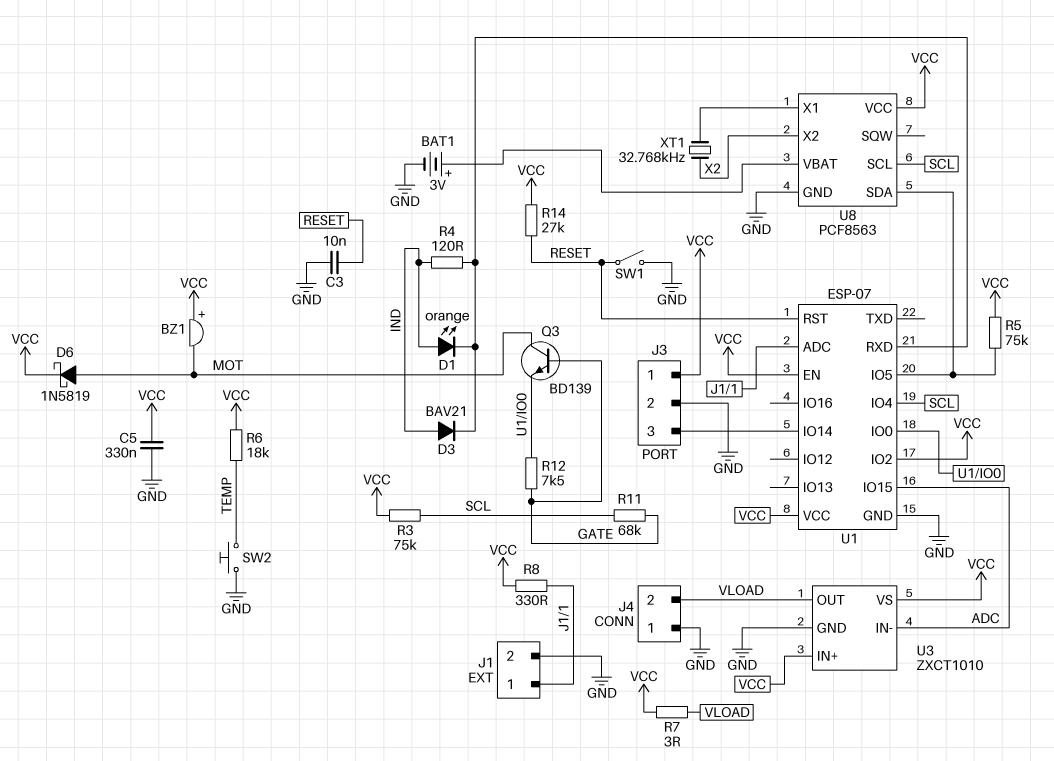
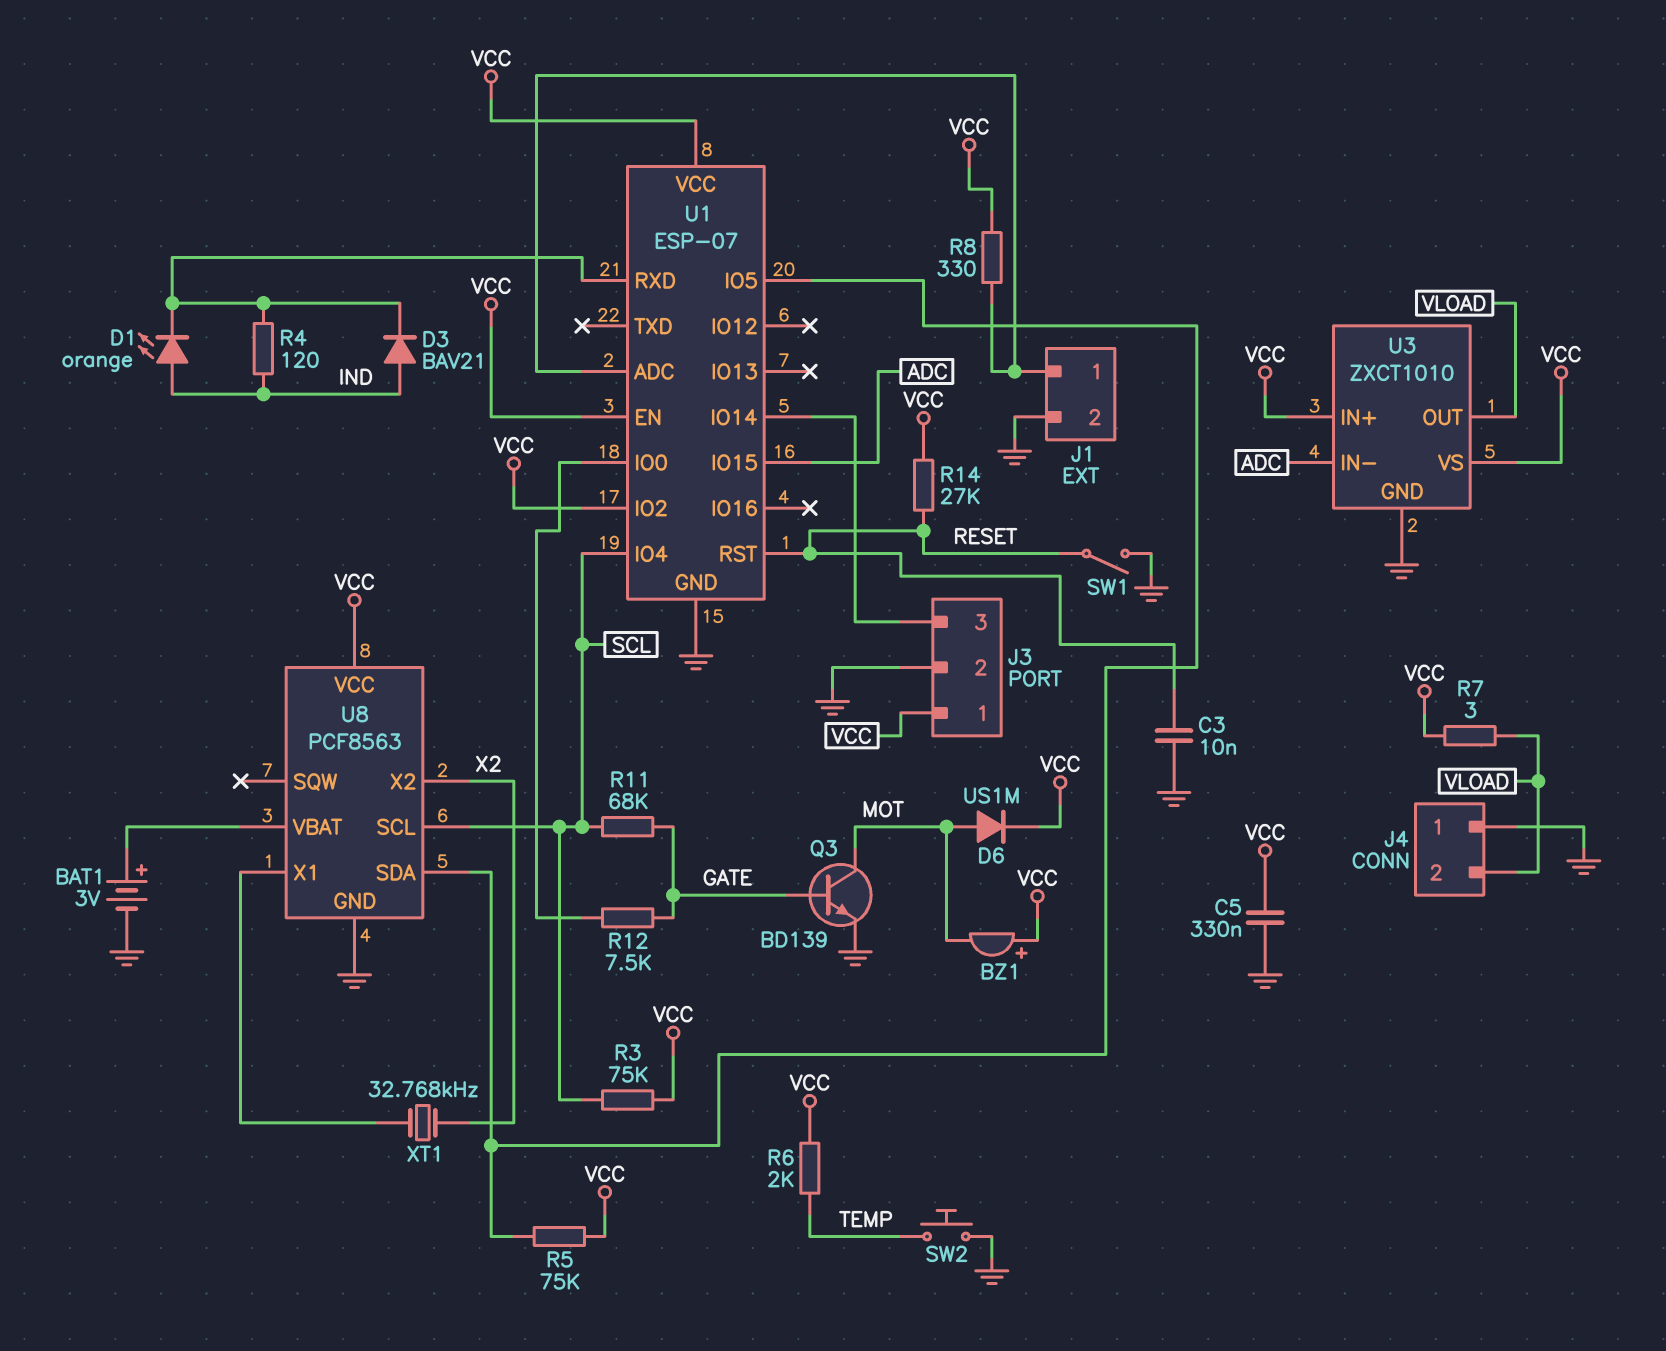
D6: schottky 1N5819 (A MOT, K VCC) -> diode US1M (A MOT, K VCC)
Q3: NPN BD139 (B GATE, C MOT, E U1/IO0) -> NPN BD139 (B GATE, C MOT, E GND)
R6: 18k (TEMP, VCC) -> 2k (TEMP, VCC)

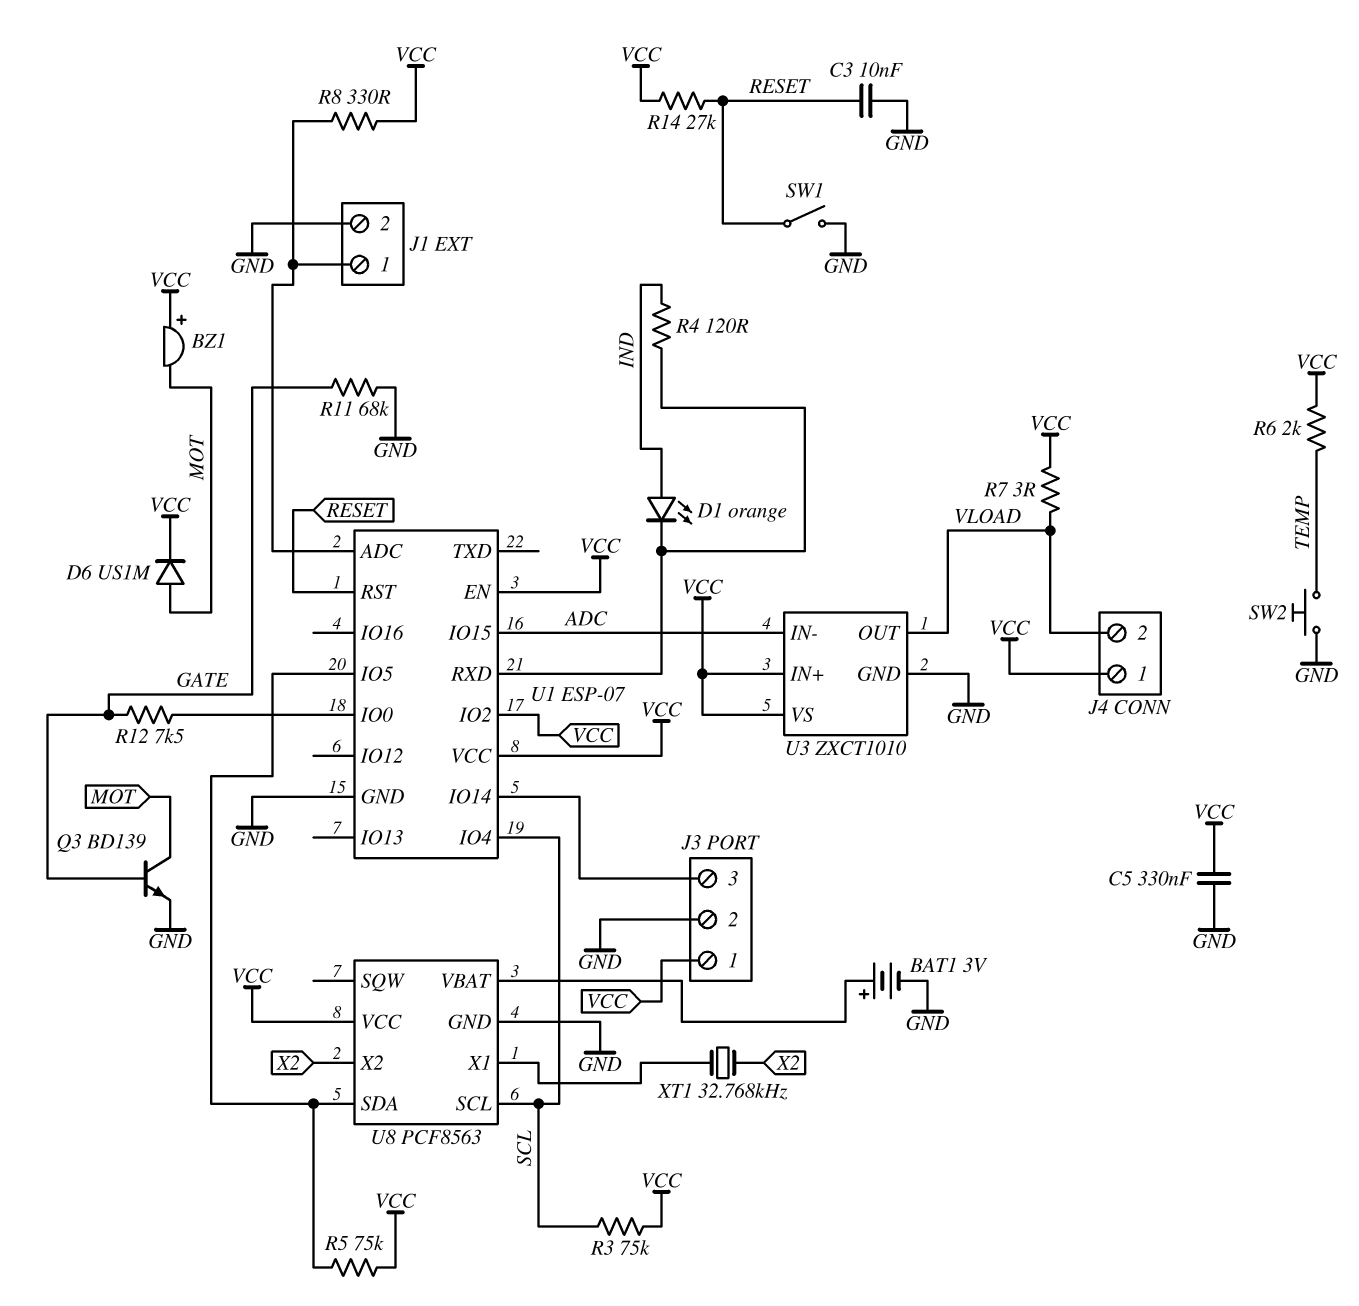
D3: diode BAV21 (A IND, K U1/RXD) -> none
J4 pin 1: GND -> VCC
R11: 68k (GATE, SCL) -> 68k (GATE, GND)

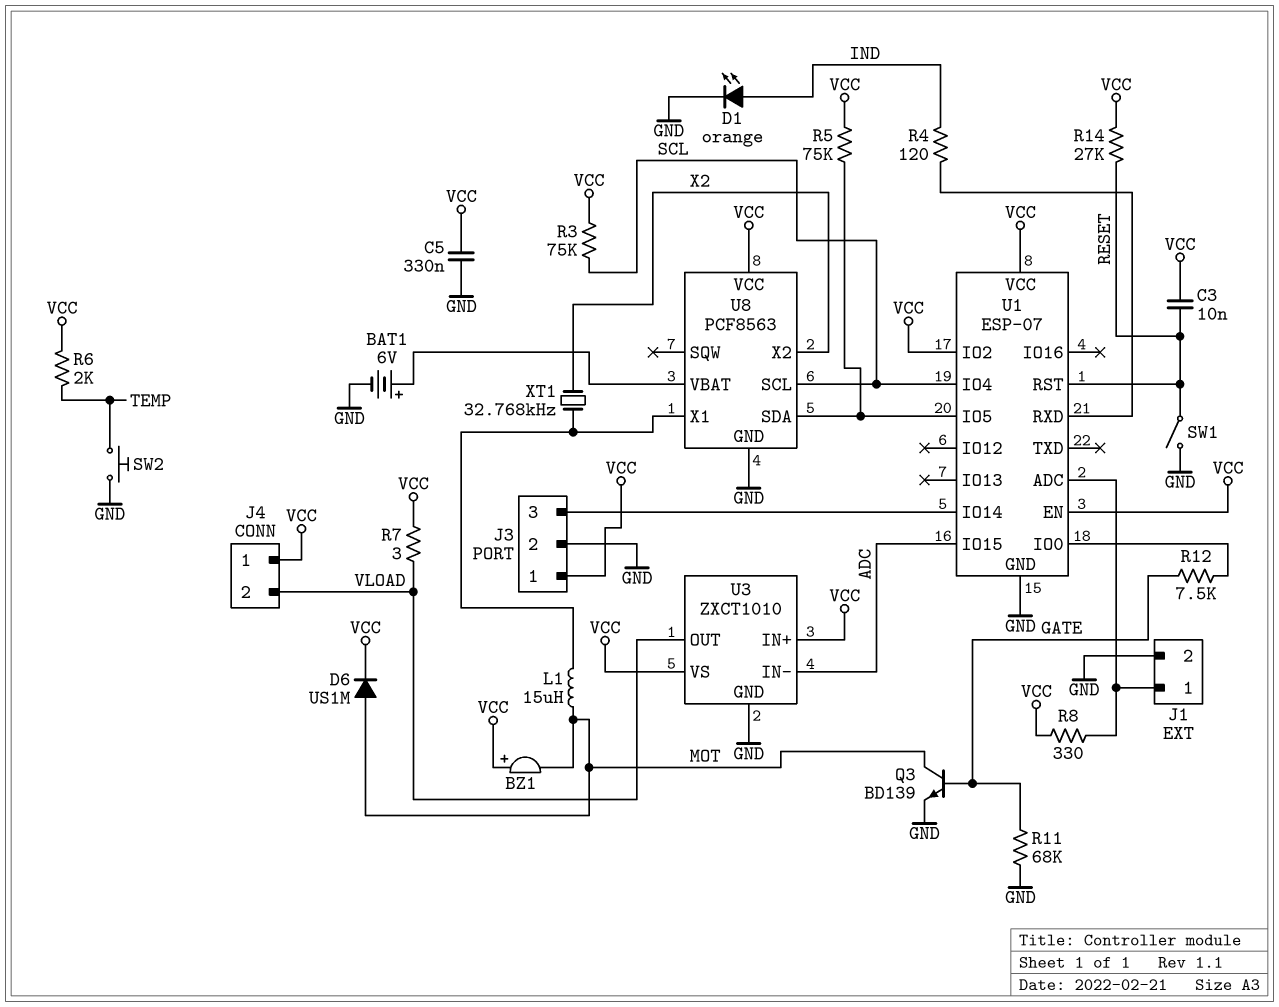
BAT1: 3V (plus U8/VBAT, minus GND) -> 6V (plus U8/VBAT, minus GND)
C3: 10nF (GND, RESET) -> 10nF (RESET, VCC)
D1: LED orange (A IND, K U1/RXD) -> LED orange (A IND, K GND)
L1: none -> 15uH (MOT, U8/X1)

